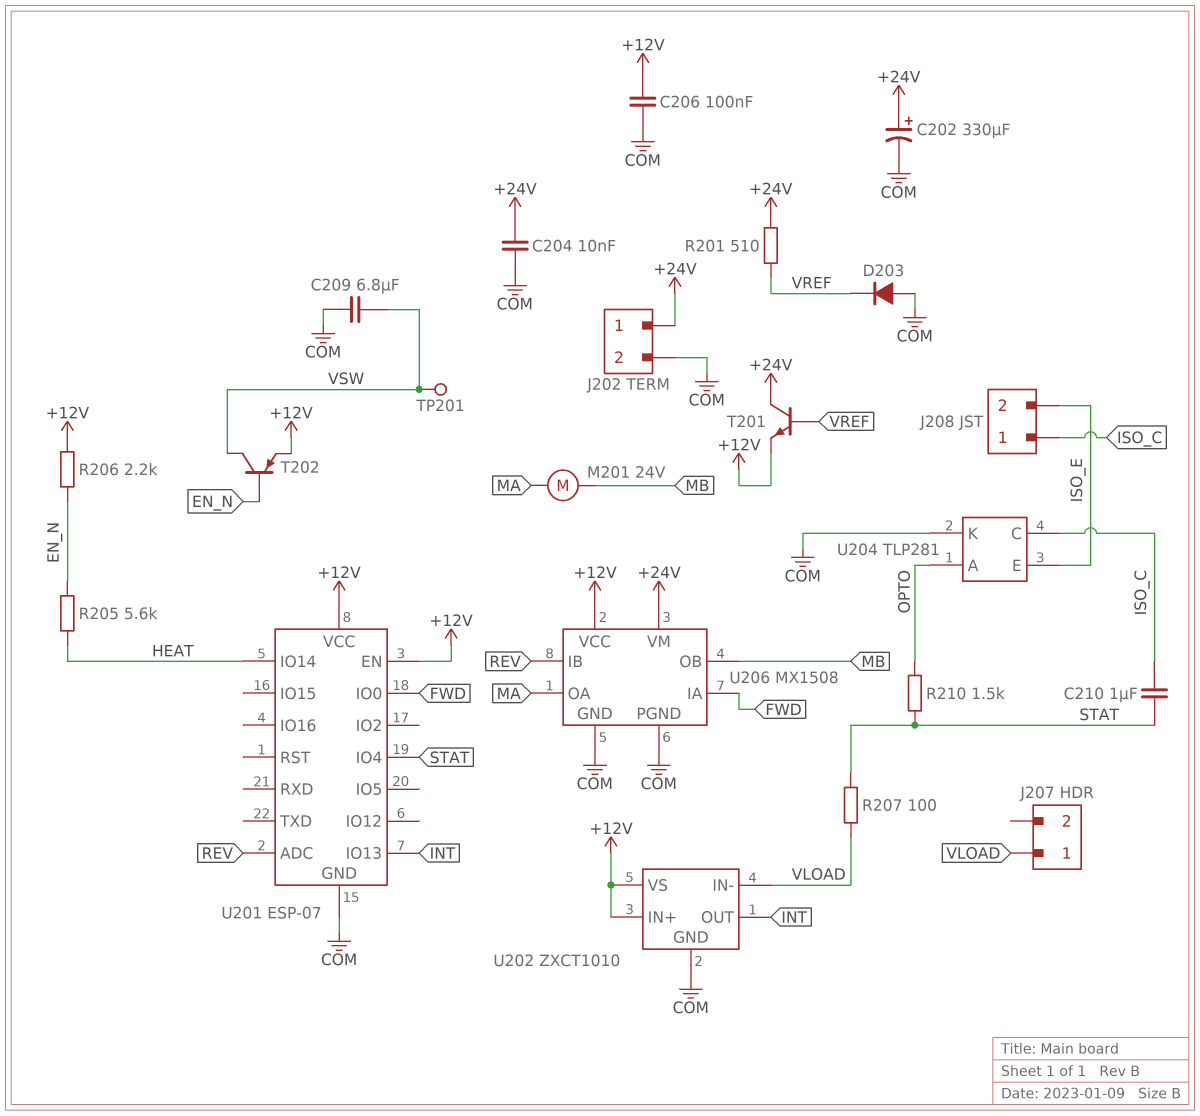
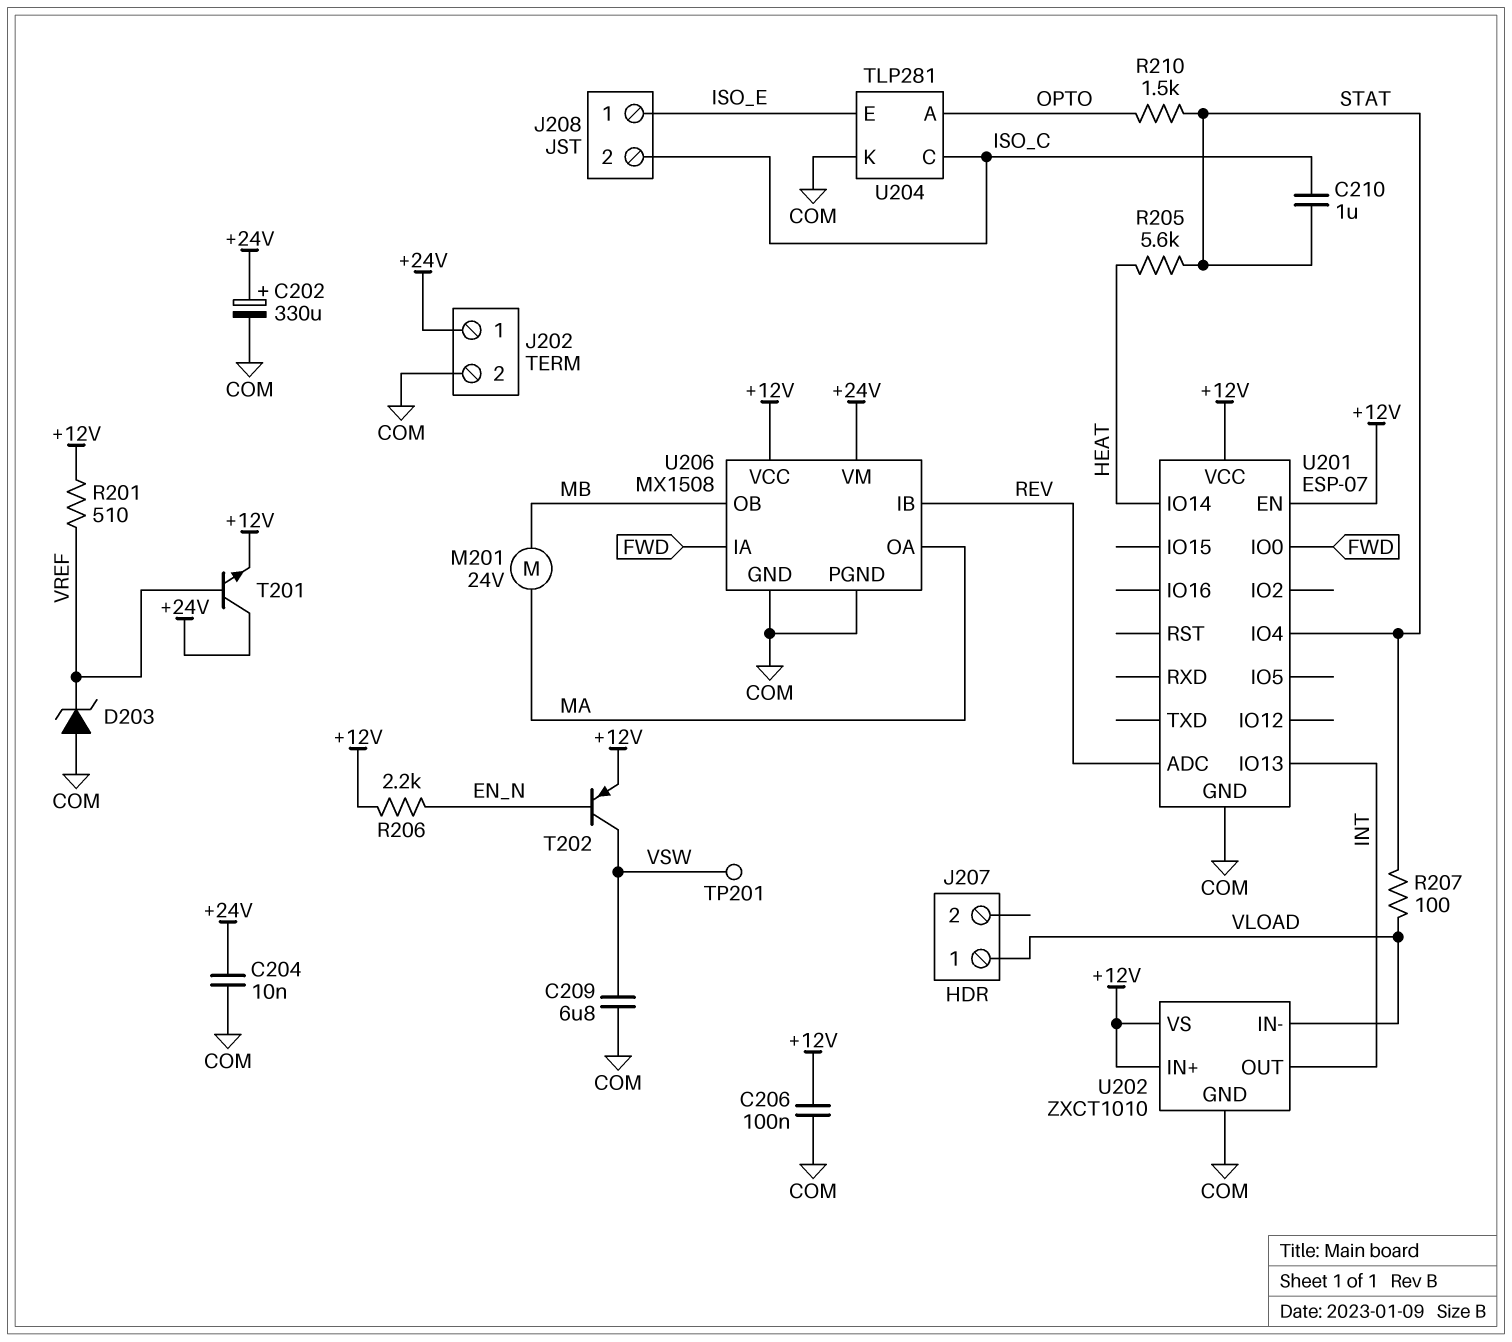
D203: diode (A COM, K VREF) -> zener (A COM, K VREF)
J208 pin 1: ISO_C -> ISO_E
J208 pin 2: ISO_E -> ISO_C
R201: 510 (+24V, VREF) -> 510 (+12V, VREF)
R205: 5.6k (EN_N, HEAT) -> 5.6k (HEAT, STAT)

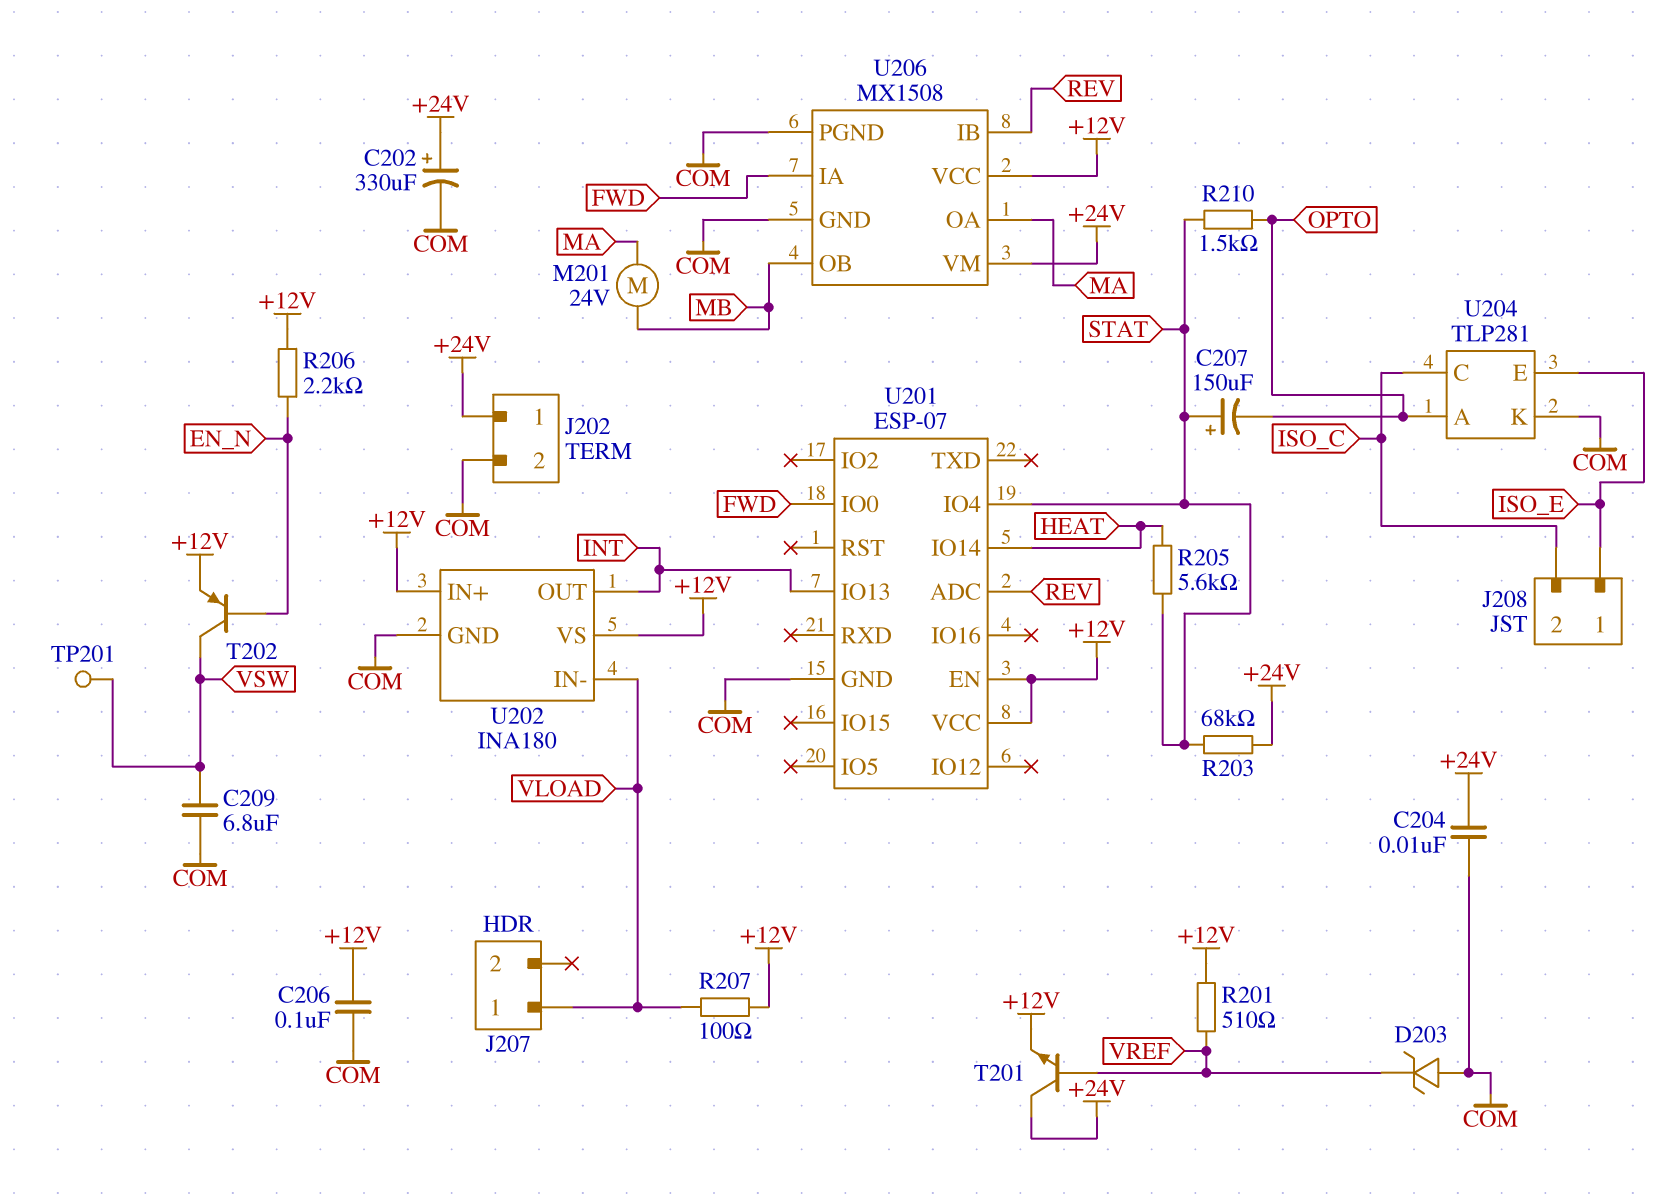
C207: none -> 150uF (plus STAT, minus OPTO)
C210: 1uF (ISO_C, STAT) -> none
R203: none -> 68k (+24V, STAT)
R207: 100 (STAT, VLOAD) -> 100 (+12V, VLOAD)
U202: ZXCT1010 -> INA180

